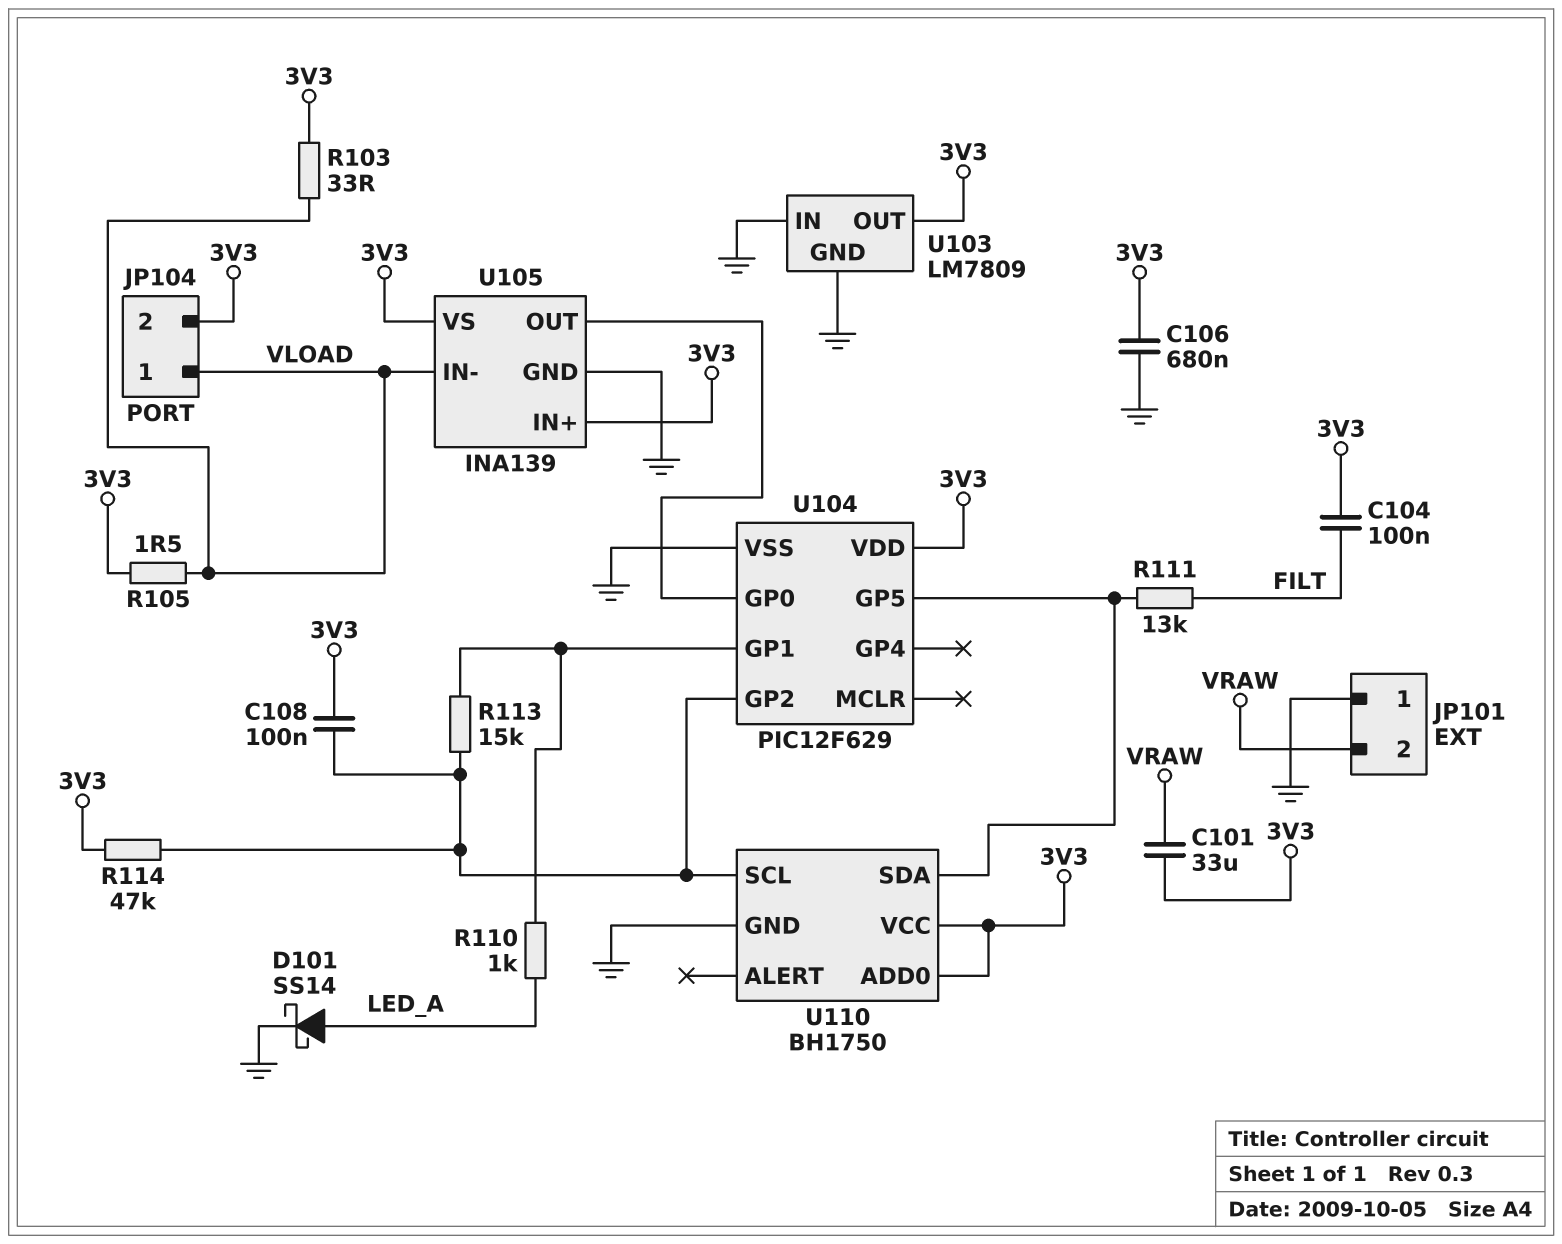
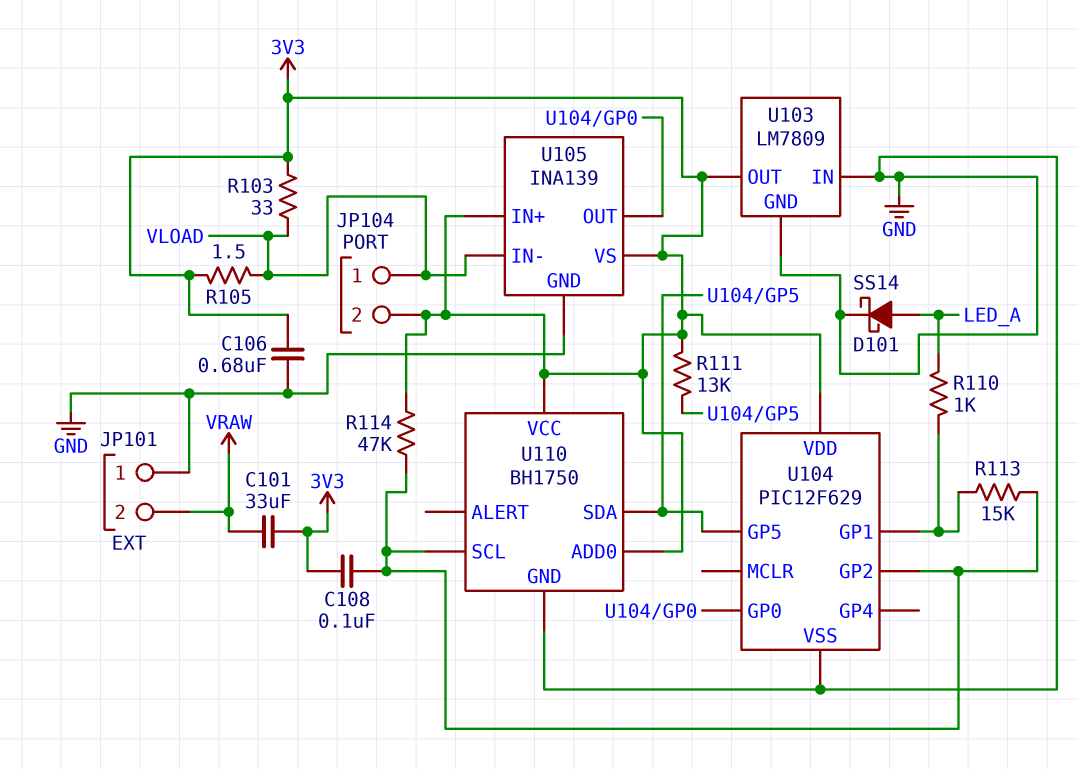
C104: 100nF (3V3, FILT) -> none
R111: 13k (FILT, U104/GP5) -> 13k (3V3, U104/GP5)

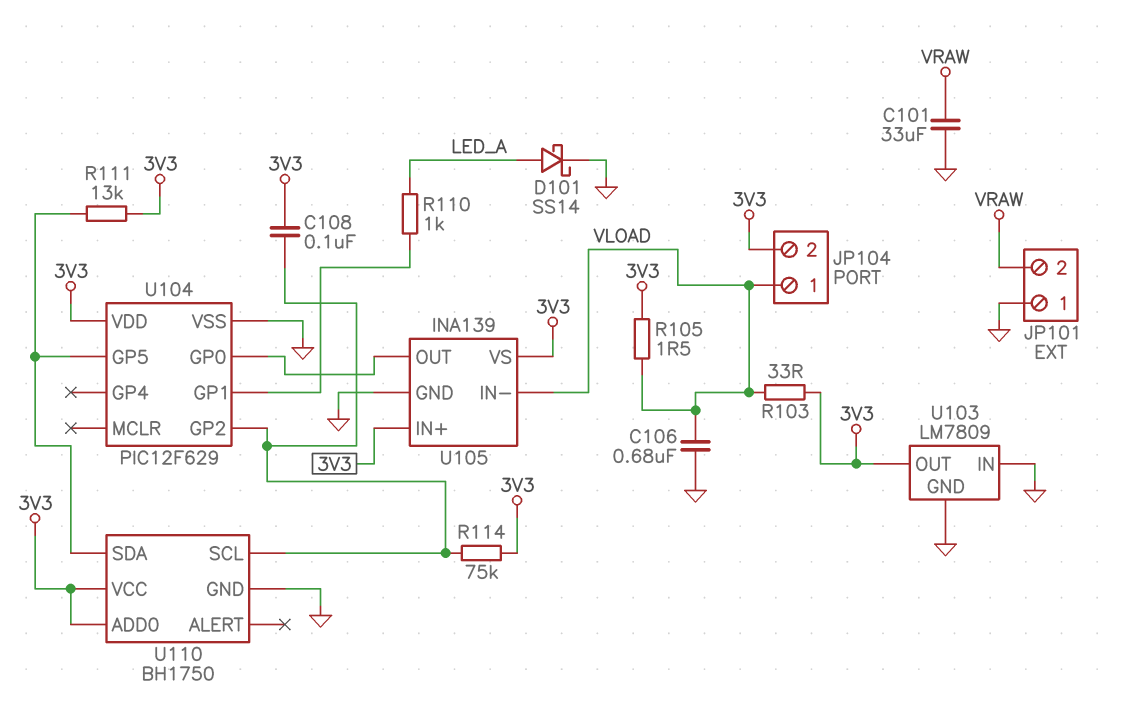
C101: 33uF (3V3, VRAW) -> 33uF (GND, VRAW)
C106: 680nF (3V3, GND) -> 680nF (GND, VLOAD)
R113: 15k (U104/GP1, U104/GP2) -> none
R114: 47k (3V3, U104/GP2) -> 75k (3V3, U104/GP2)

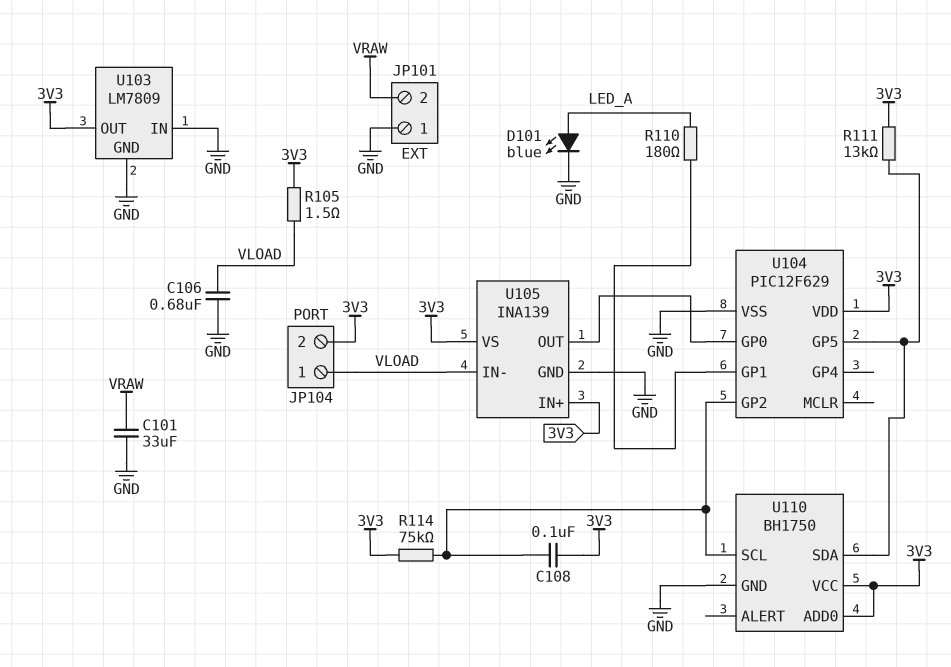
D101: schottky SS14 (A LED_A, K GND) -> LED blue (A LED_A, K GND)
R103: 33 (3V3, VLOAD) -> none
R110: 1k (LED_A, U104/GP1) -> 180 (LED_A, U104/GP1)

